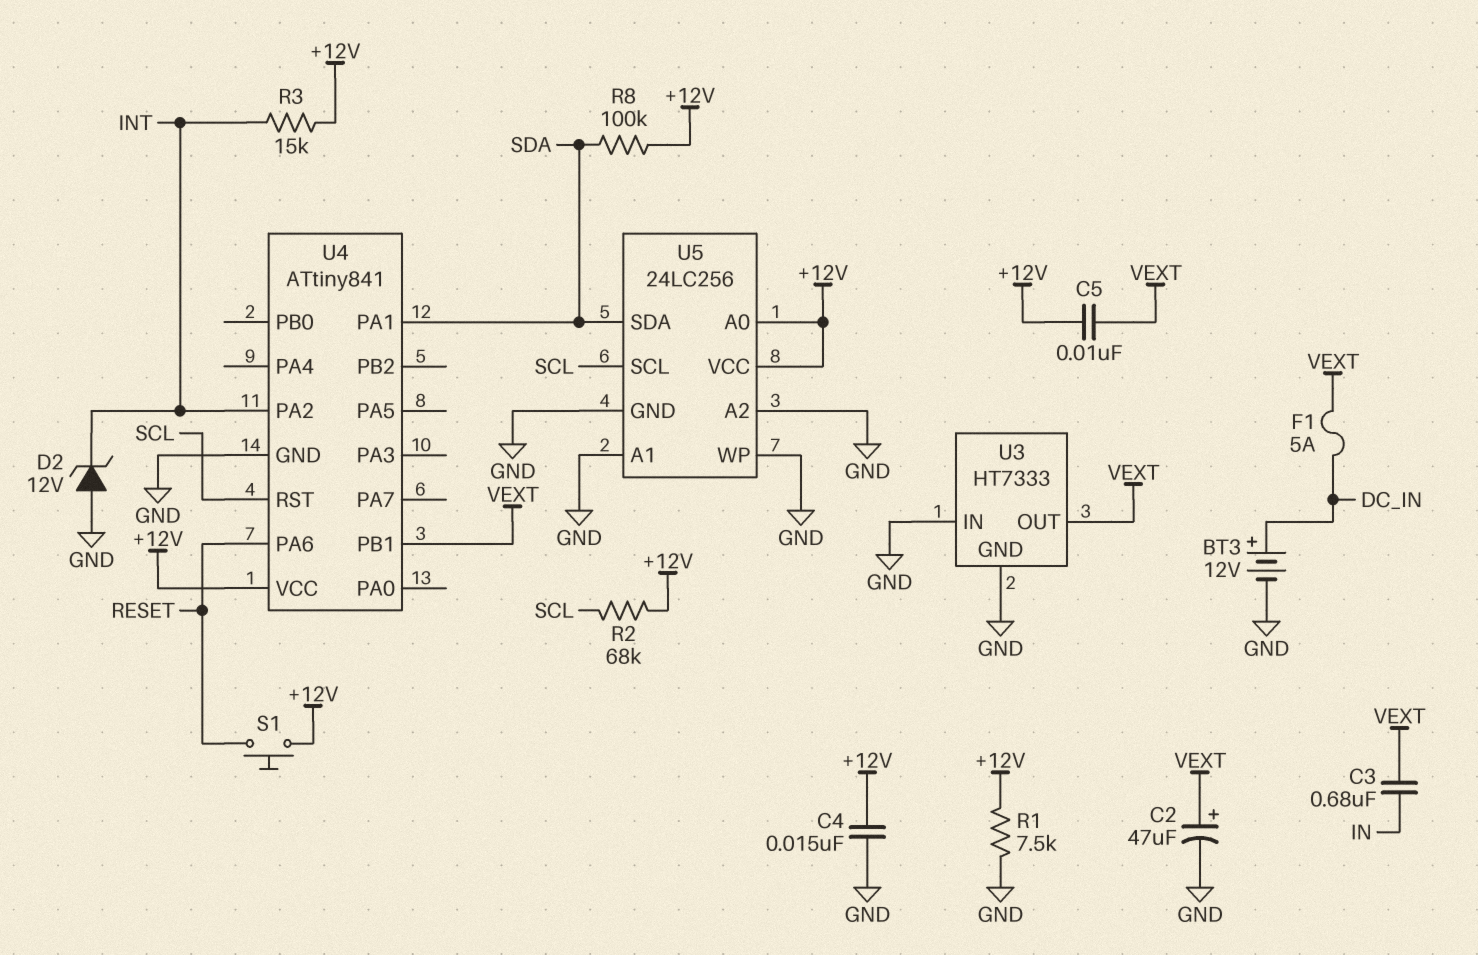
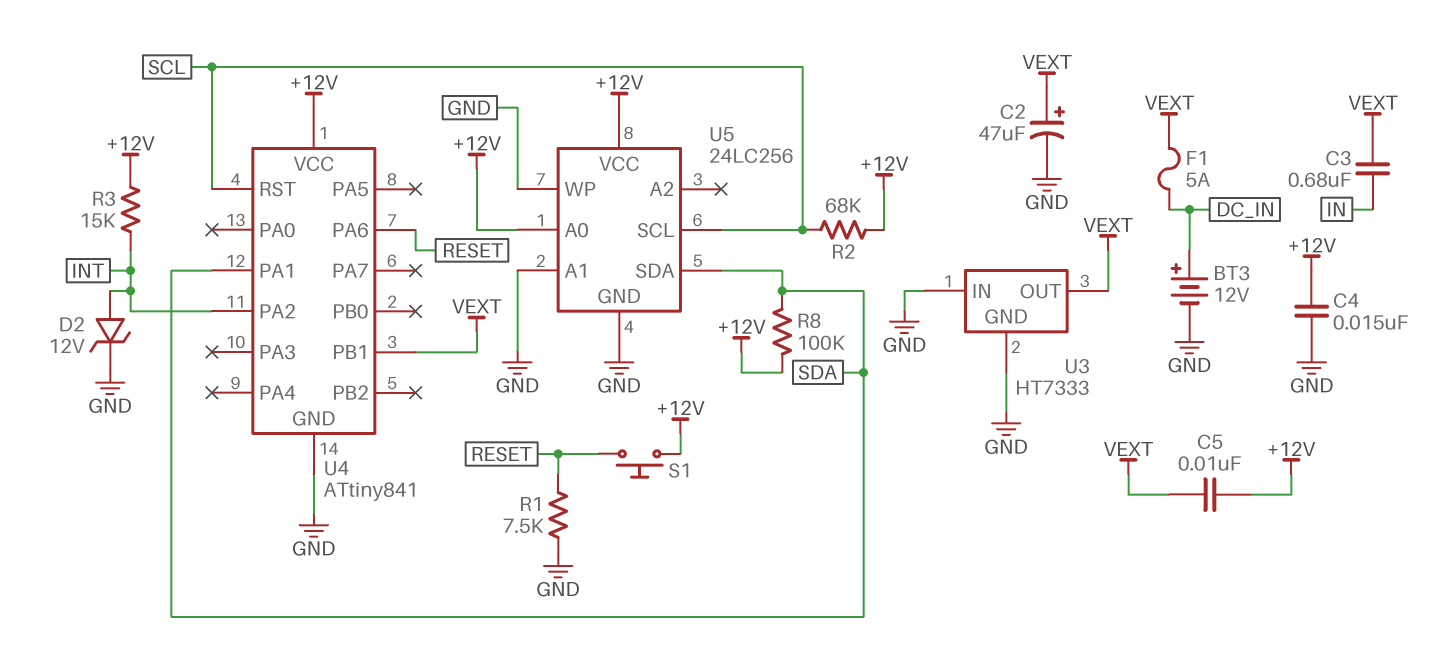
D2: zener 12V (A GND, K INT) -> zener 12V (A INT, K GND)
R1: 7.5k (+12V, GND) -> 7.5k (GND, RESET)
U5 pin A2: GND -> none

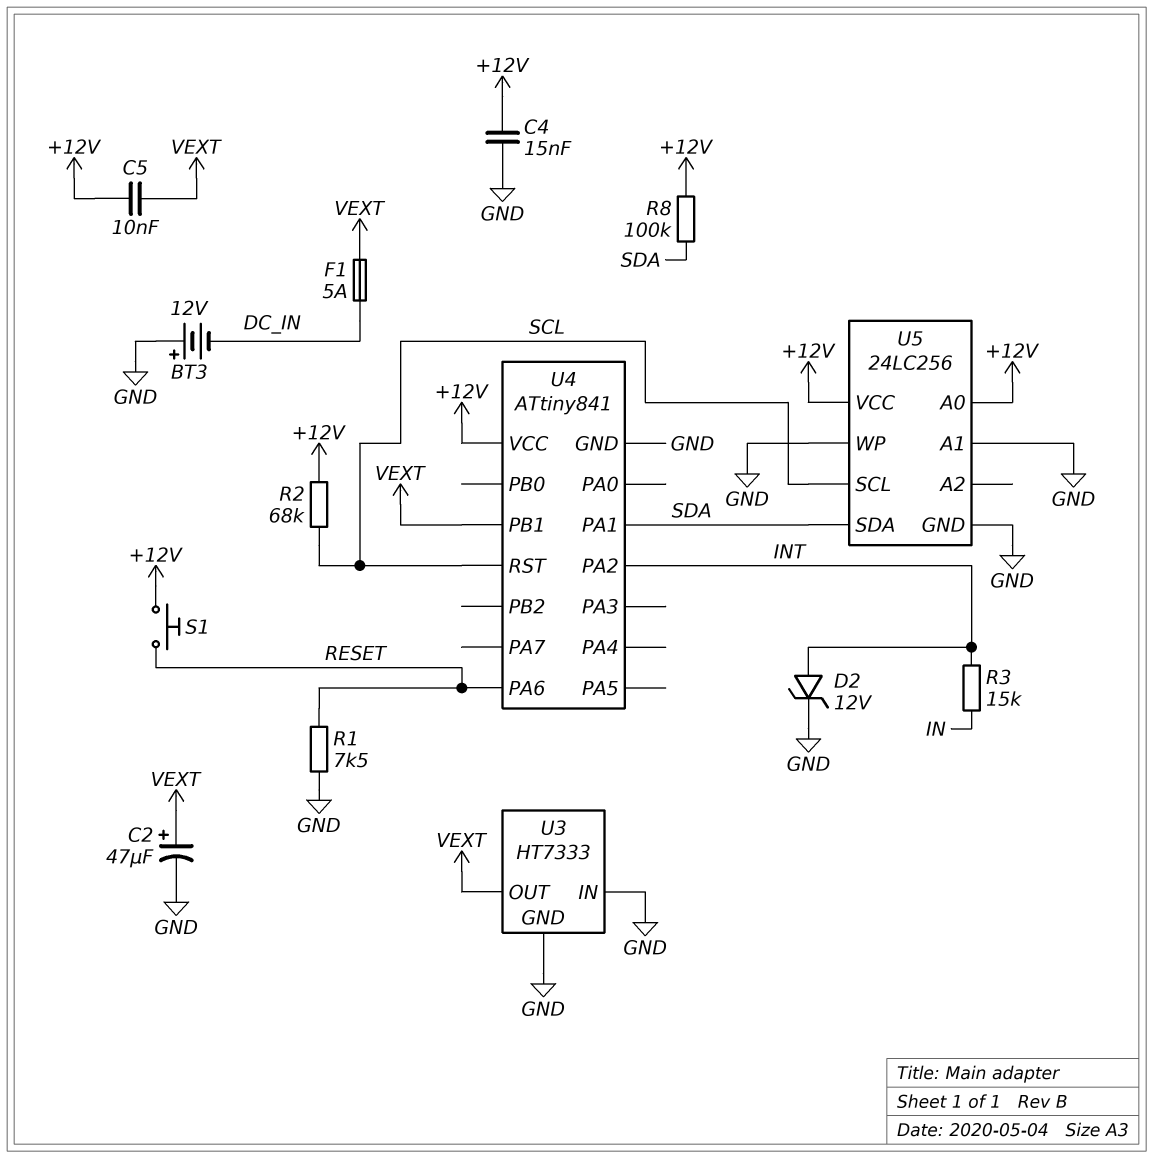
BT3: 12V (plus DC_IN, minus GND) -> 12V (plus GND, minus DC_IN)
C3: 680nF (IN, VEXT) -> none
R3: 15k (+12V, INT) -> 15k (IN, INT)

